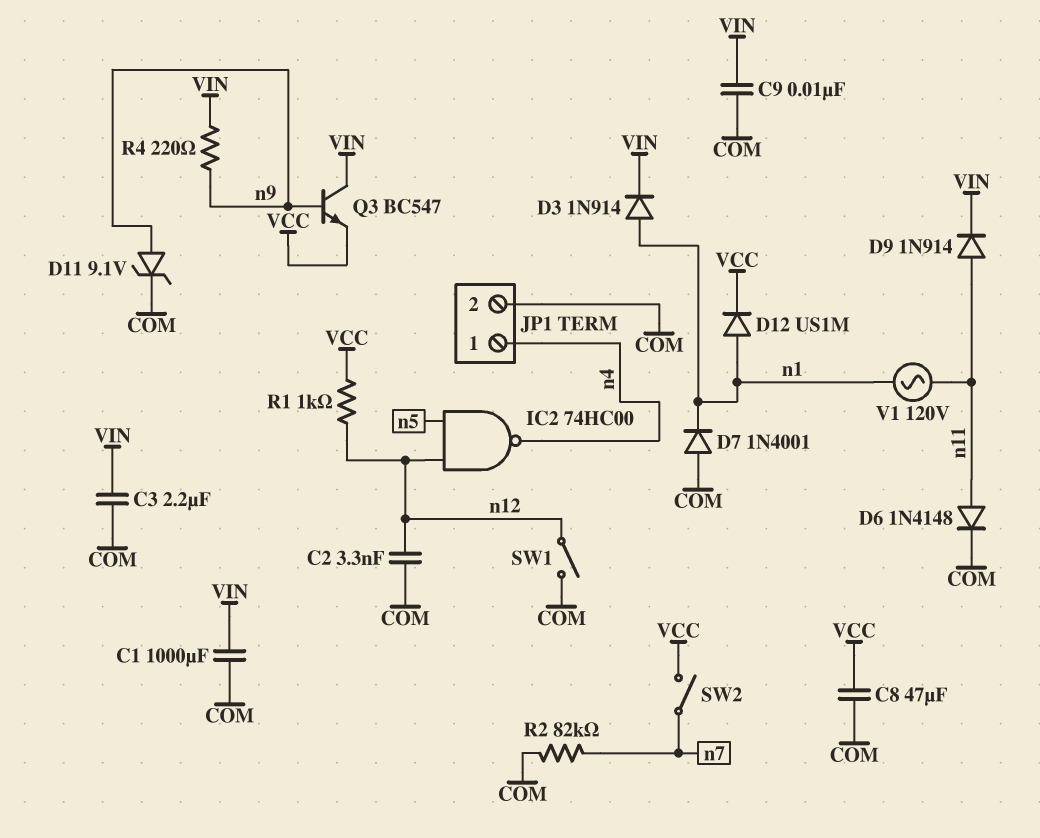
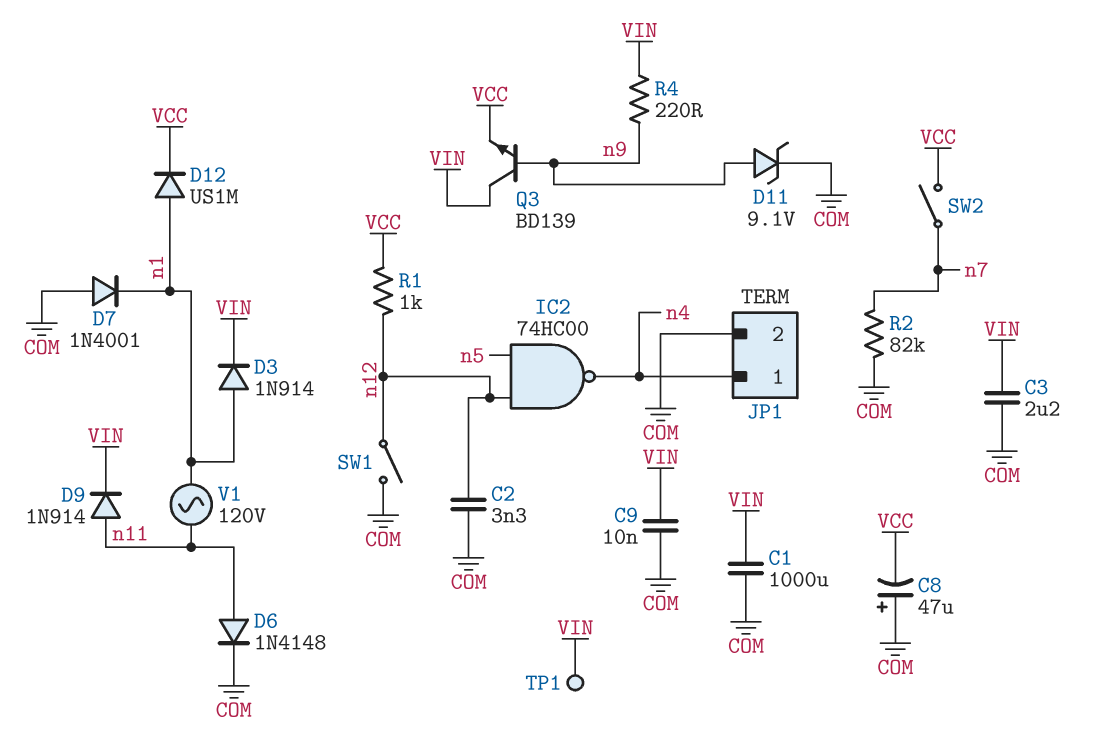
C8: 47uF (COM, VCC) -> 47uF (plus COM, minus VCC)
Q3: NPN BC547 (B n9, C VIN, E VCC) -> NPN BD139 (B n9, C VIN, E VCC)
TP1: none -> test point (VIN)

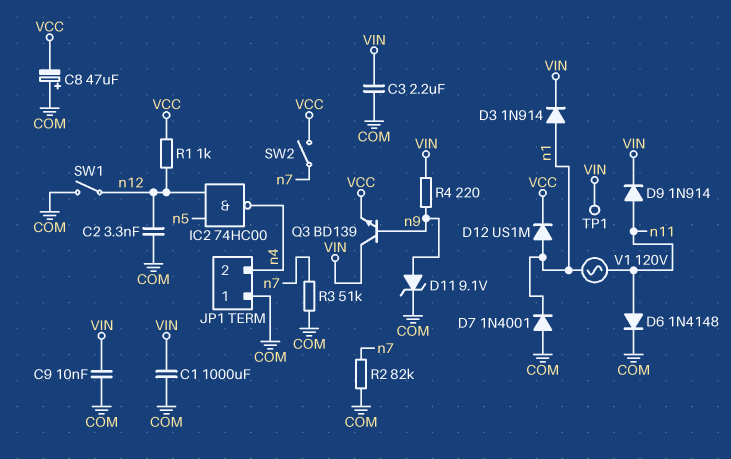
JP1 pin 1: n4 -> COM
JP1 pin 2: COM -> n4
R3: none -> 51k (COM, n7)

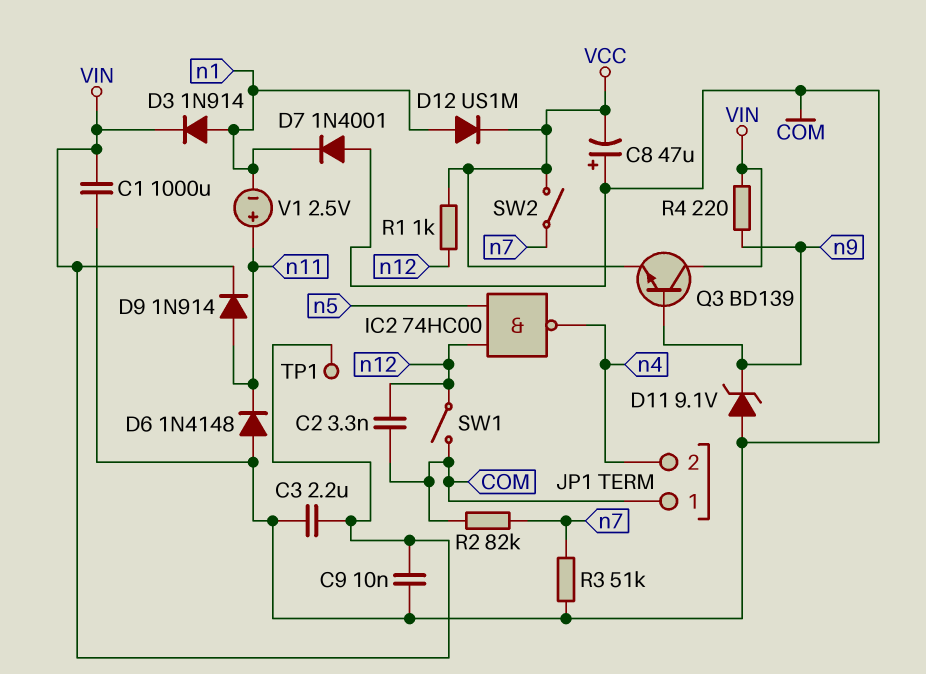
D6: diode 1N4148 (A n11, K COM) -> diode 1N4148 (A COM, K n11)
D11: zener 9.1V (A n9, K COM) -> zener 9.1V (A COM, K n9)
V1: AC 120V (n1, n11) -> 2.5V (plus n11, minus n1)

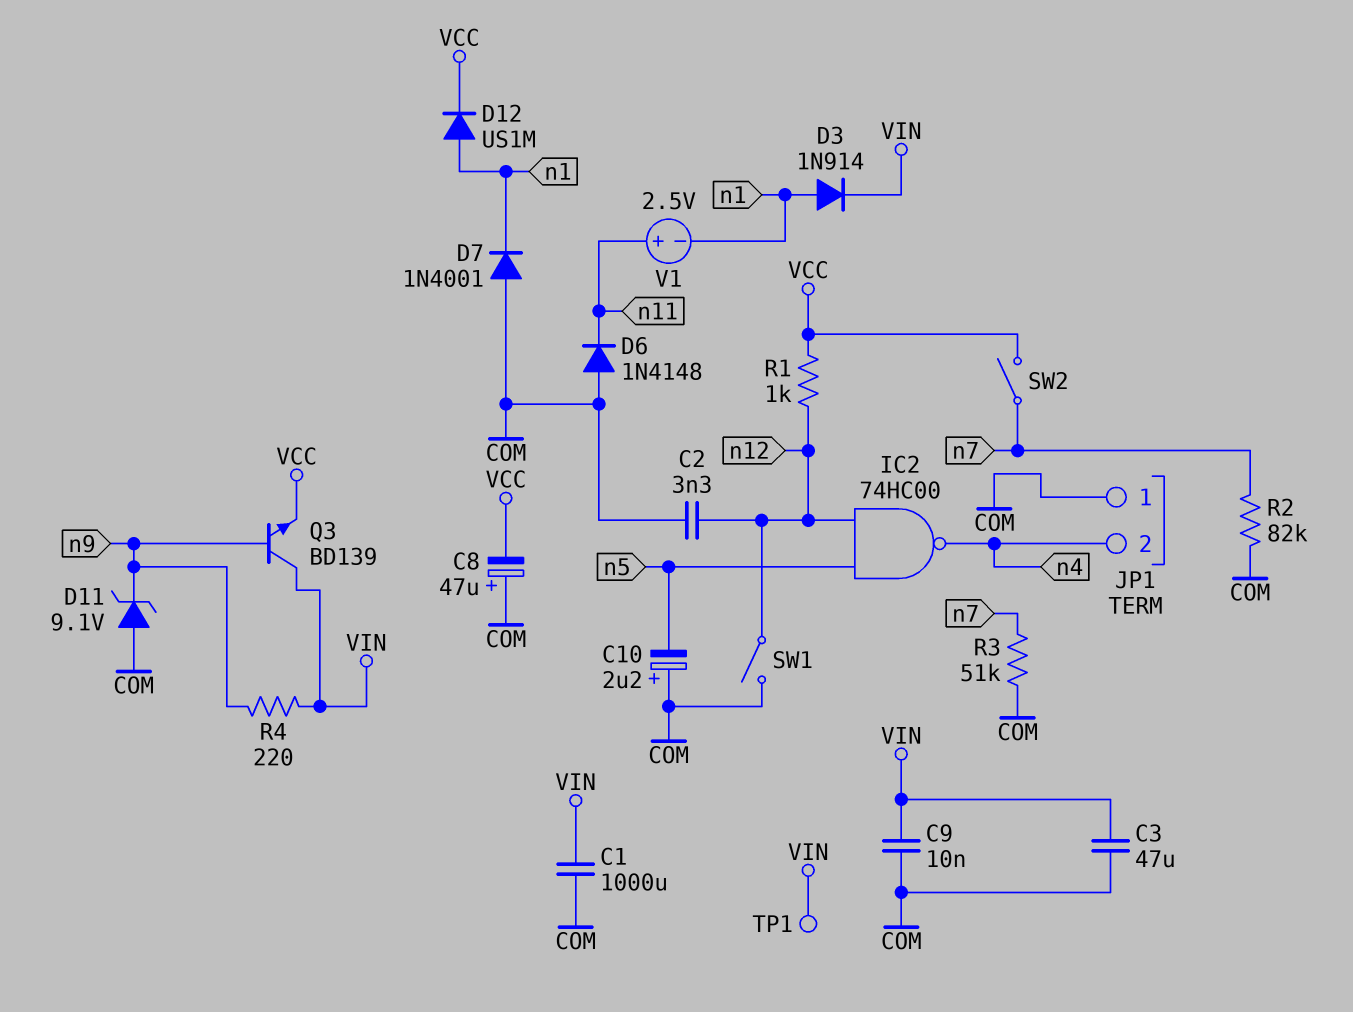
C3: 2.2uF (COM, VIN) -> 47uF (COM, VIN)
C10: none -> 2.2uF (plus COM, minus n5)
D9: diode 1N914 (A n11, K VIN) -> none

